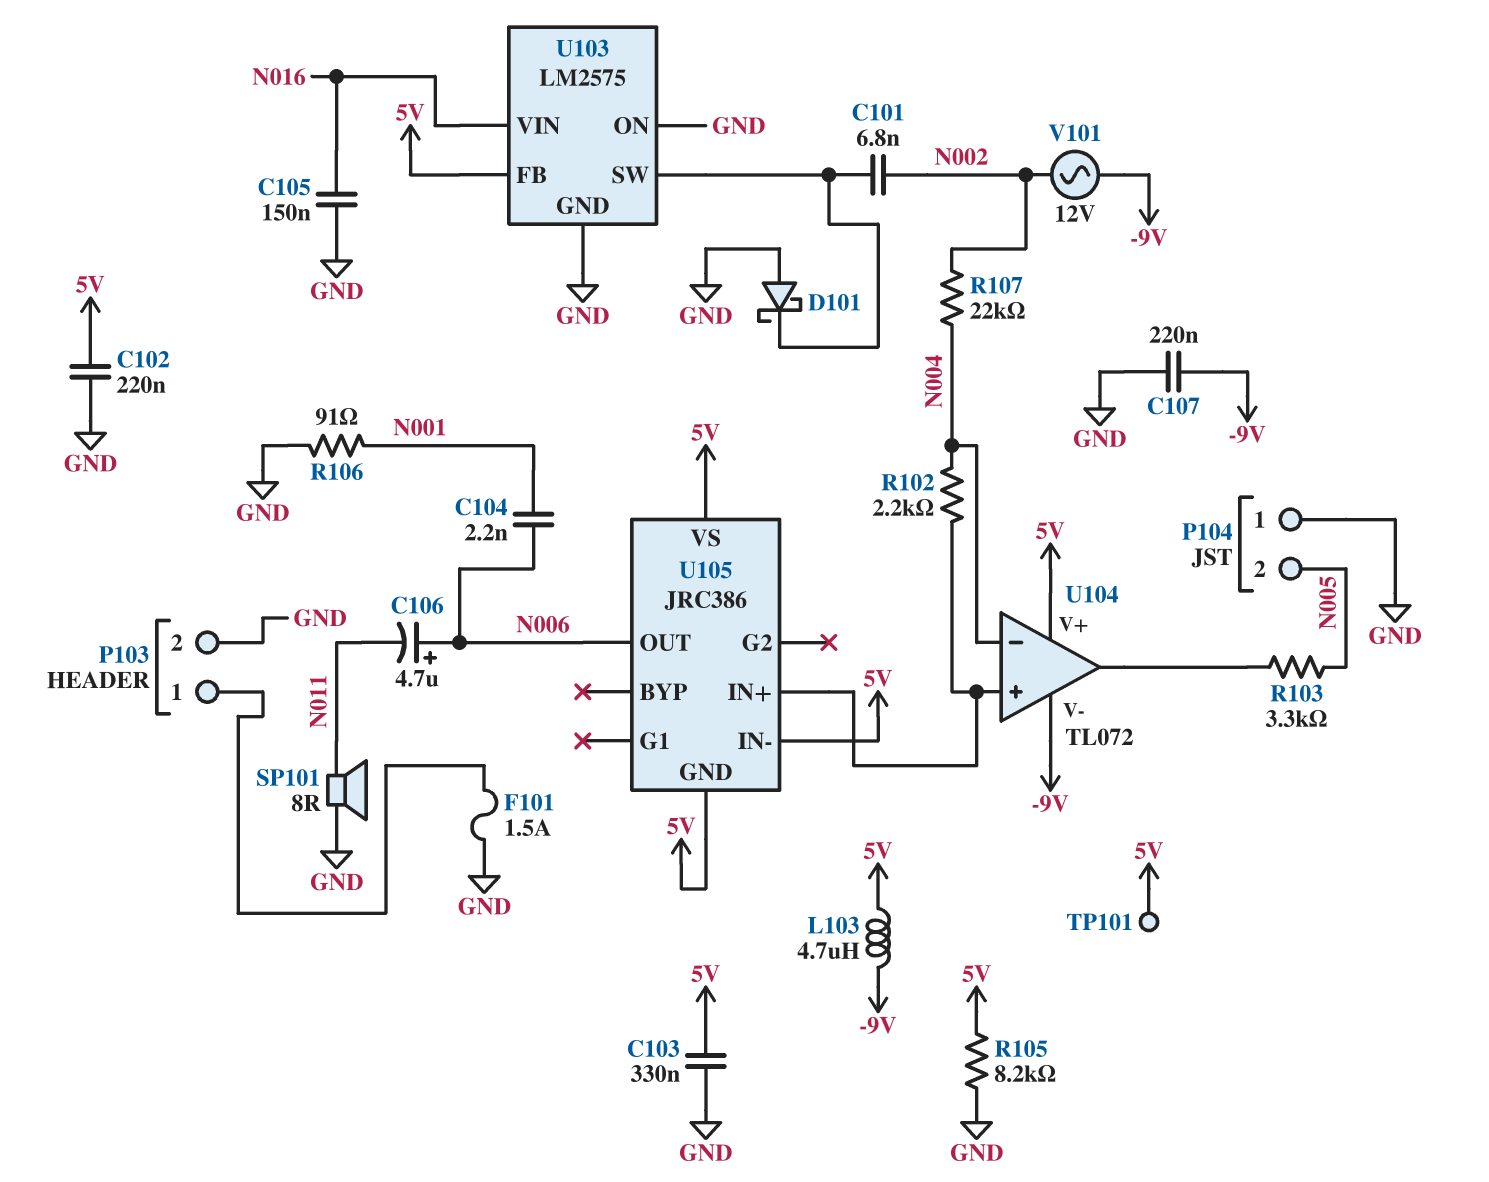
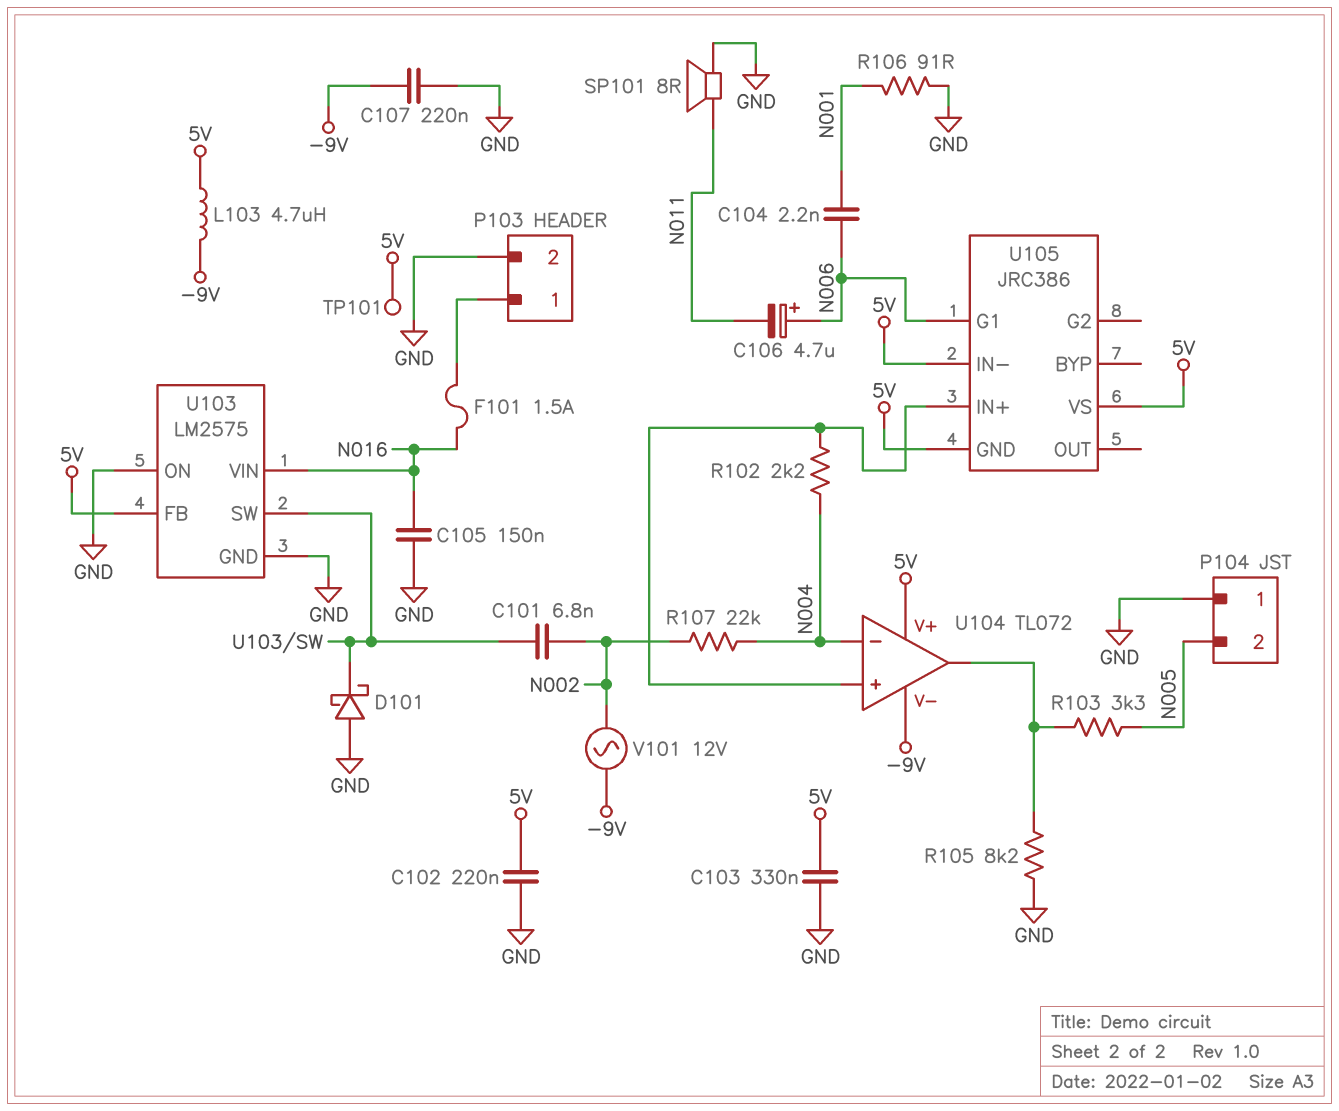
F101: 1.5A (GND, P103/1) -> 1.5A (N016, P103/1)
R105: 8.2k (5V, GND) -> 8.2k (GND, U104/out)
U105 pin G1: none -> N006
U105 pin OUT: N006 -> none

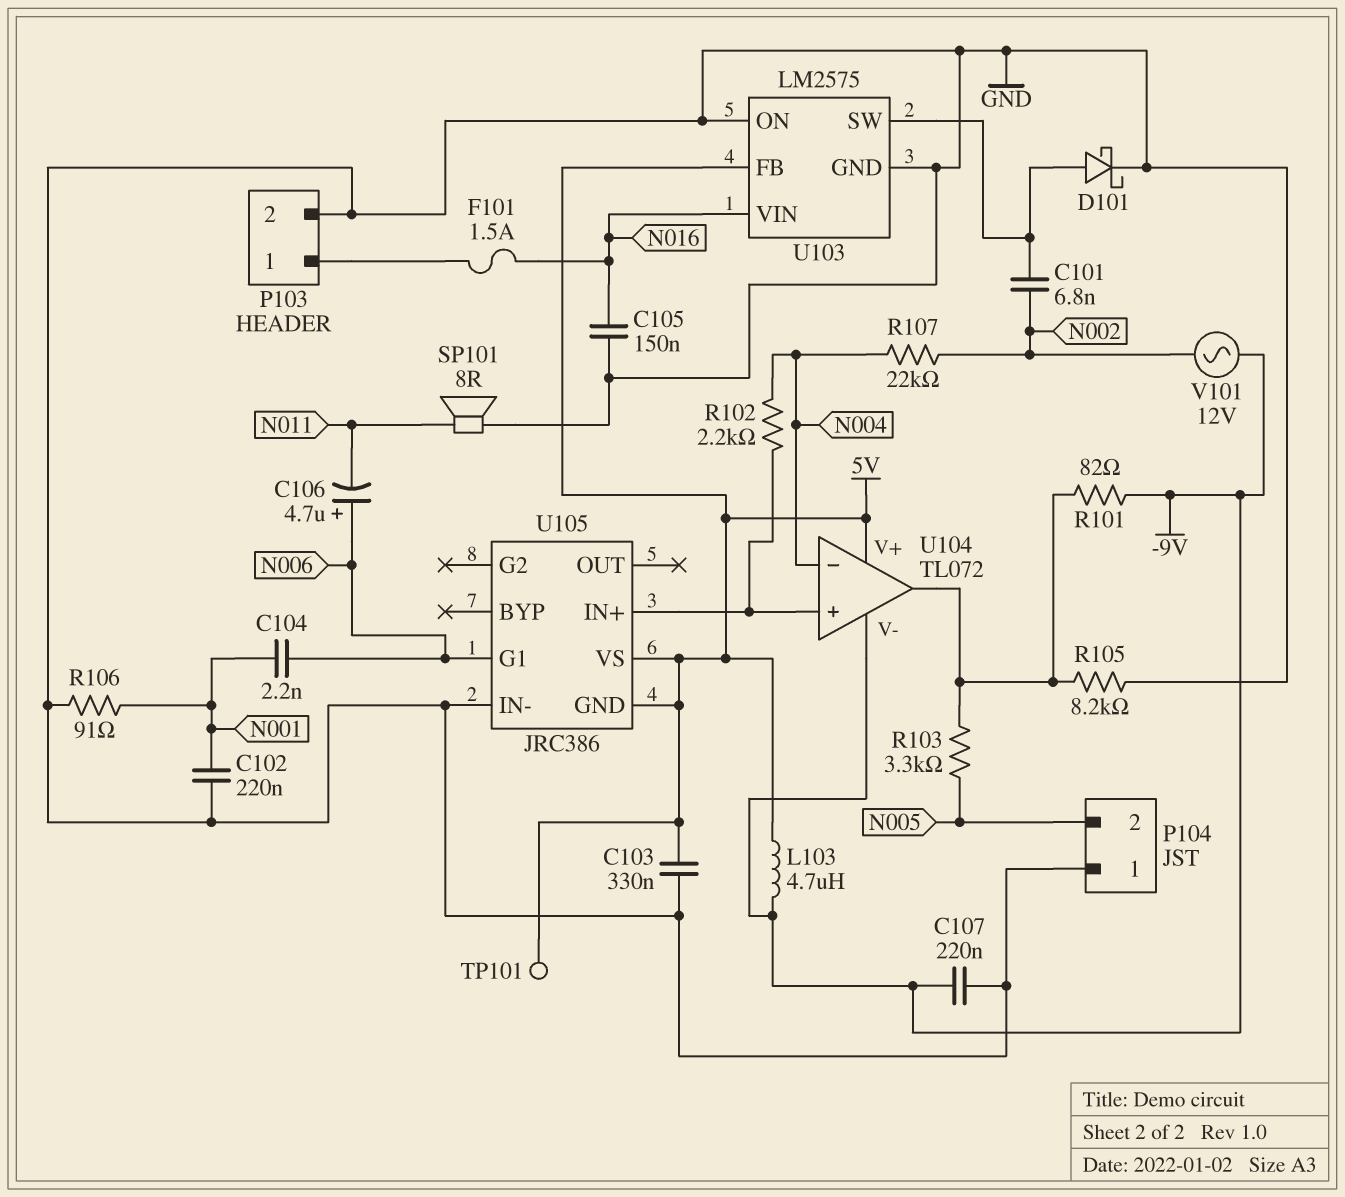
C102: 220nF (5V, GND) -> 220nF (GND, N001)
D101: schottky (A GND, K U103/SW) -> schottky (A U103/SW, K GND)
R101: none -> 82 (-9V, U104/out)
U105 pin IN-: 5V -> GND

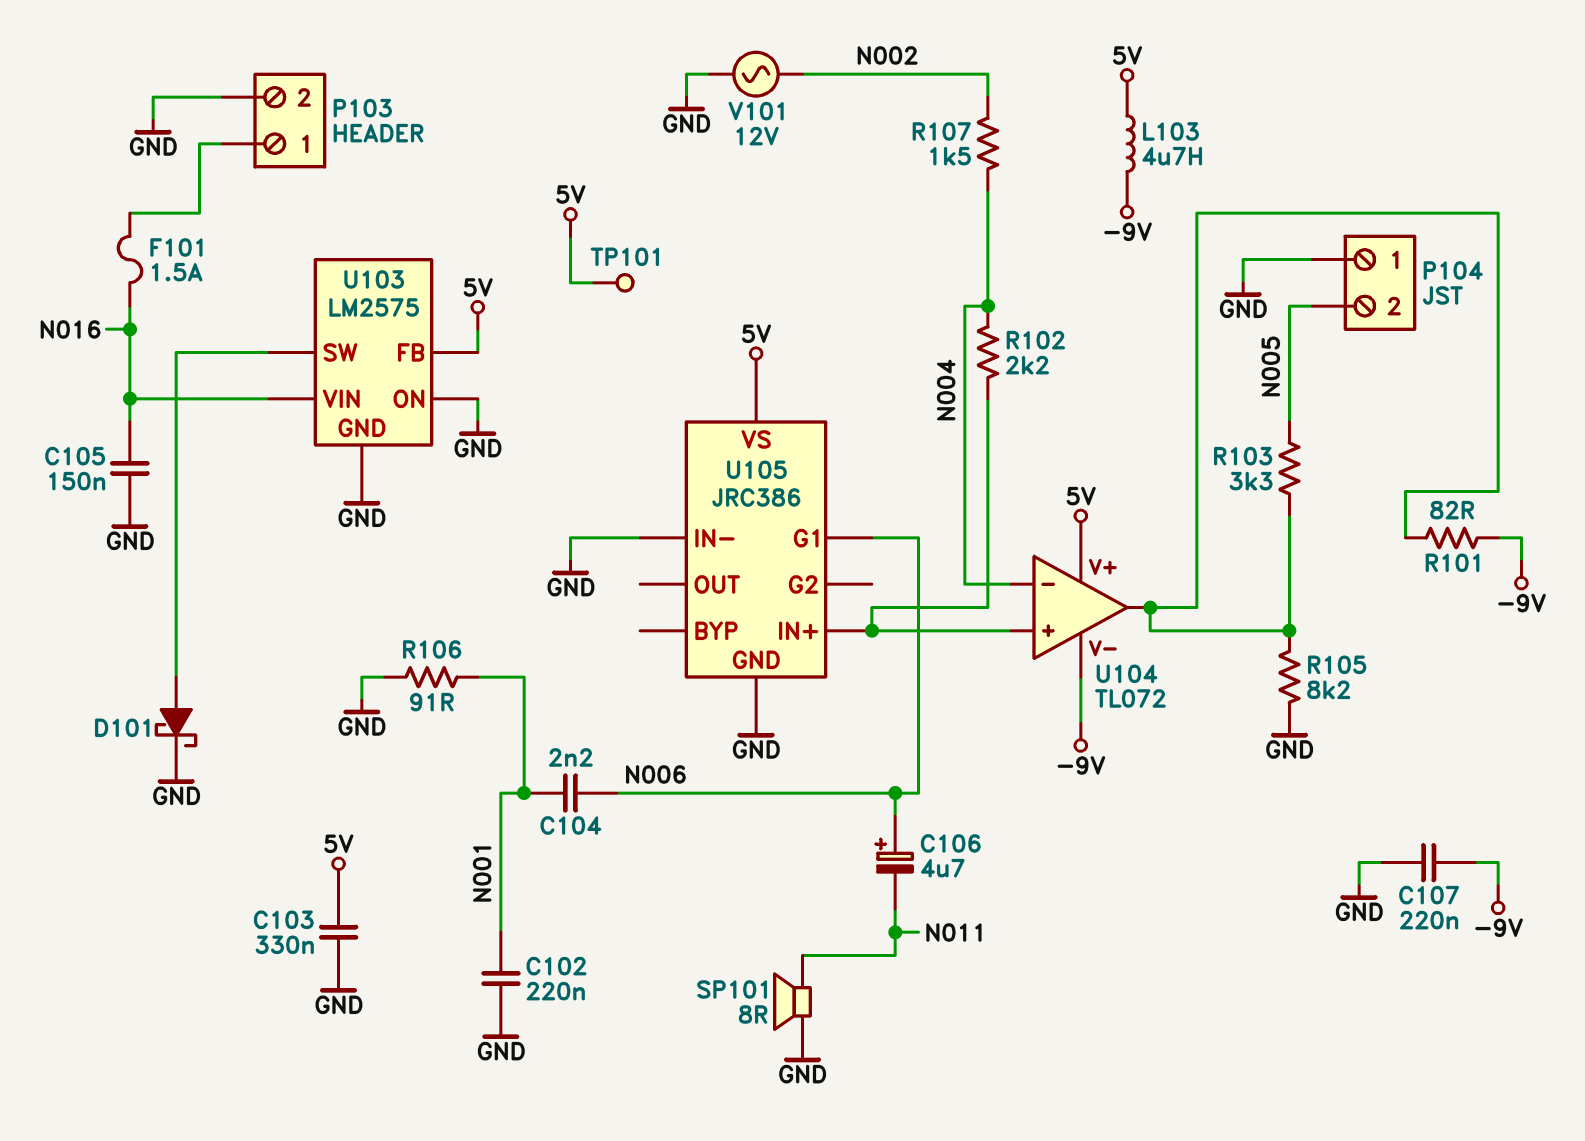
C101: 6.8nF (N002, U103/SW) -> none
R107: 22k (N002, N004) -> 1.5k (N002, N004)
U105 pin GND: 5V -> GND
V101: AC 12V (-9V, N002) -> AC 12V (GND, N002)

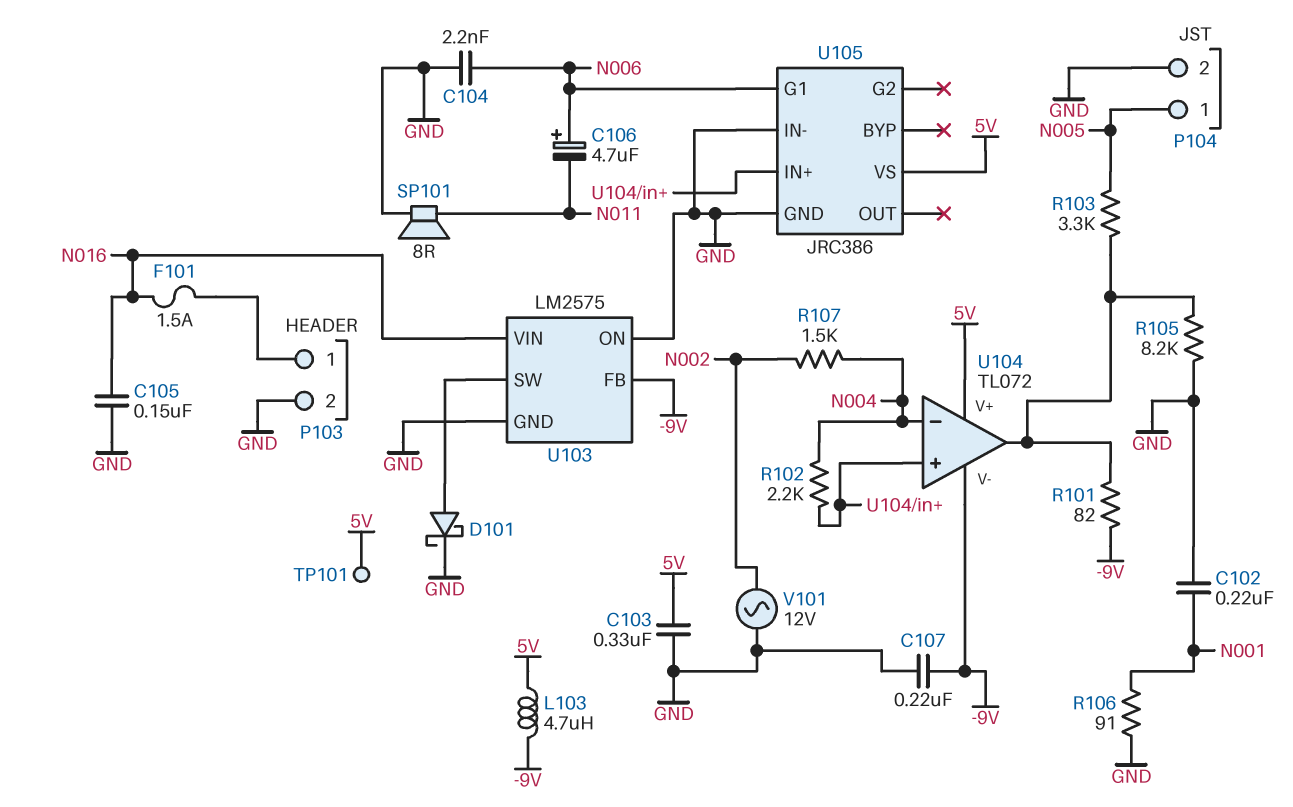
C104: 2.2nF (N001, N006) -> 2.2nF (GND, N006)
P104 pin 1: GND -> N005
P104 pin 2: N005 -> GND
U103 pin FB: 5V -> -9V

